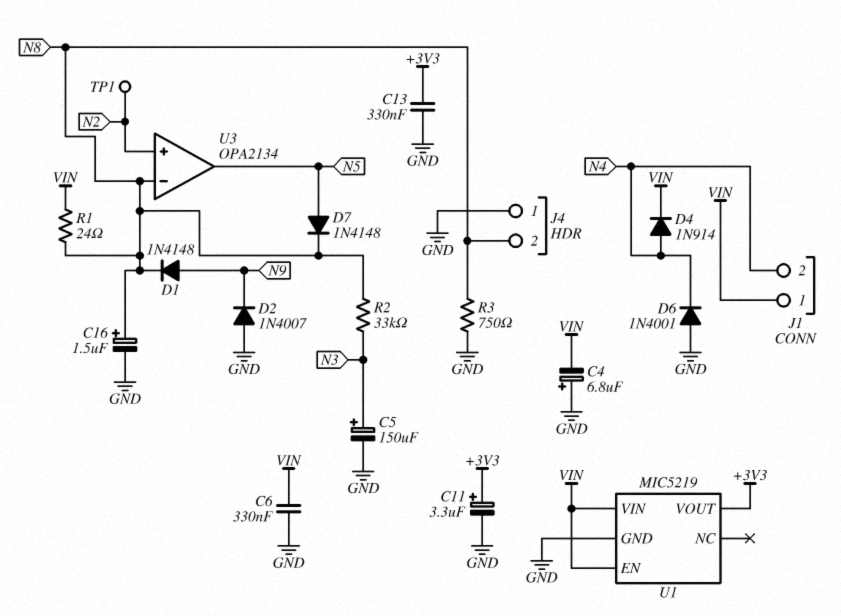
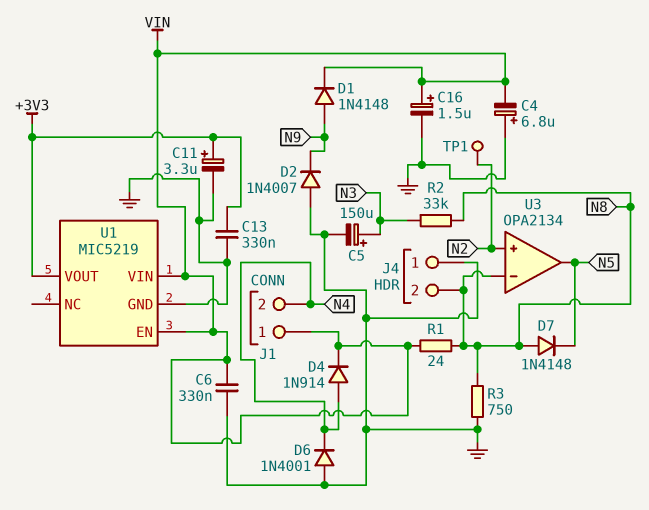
C16: 1.5uF (plus N8, minus GND) -> 1.5uF (plus VIN, minus GND)
D1: diode 1N4148 (A N9, K N8) -> diode 1N4148 (A N9, K VIN)
D7: diode 1N4148 (A N5, K N8) -> diode 1N4148 (A N8, K N5)

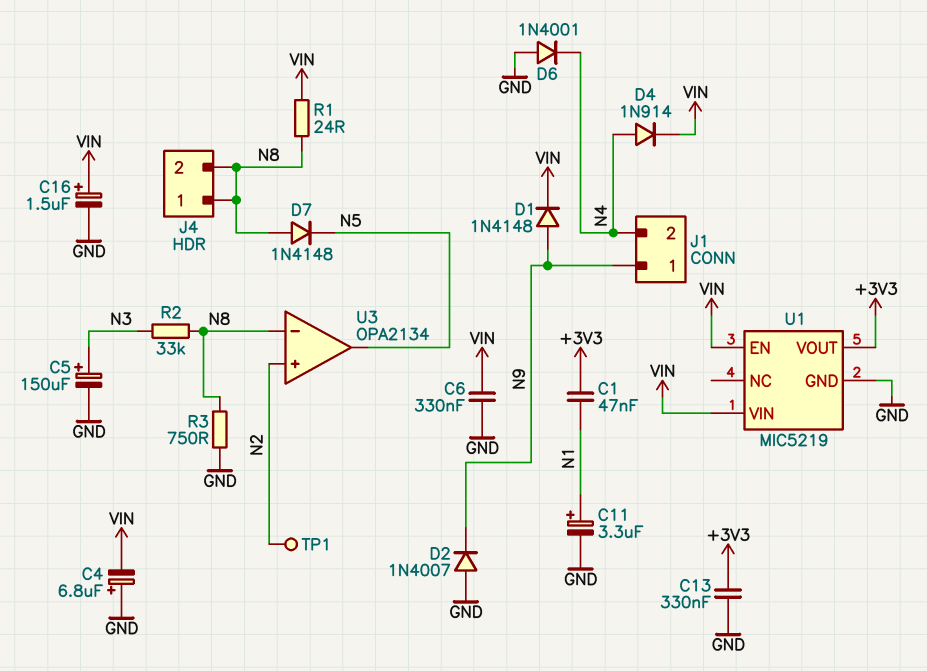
C1: none -> 47nF (+3V3, N1)
C11: 3.3uF (plus +3V3, minus GND) -> 3.3uF (plus N1, minus GND)
J1 pin 1: VIN -> N9
J4 pin 1: GND -> N8

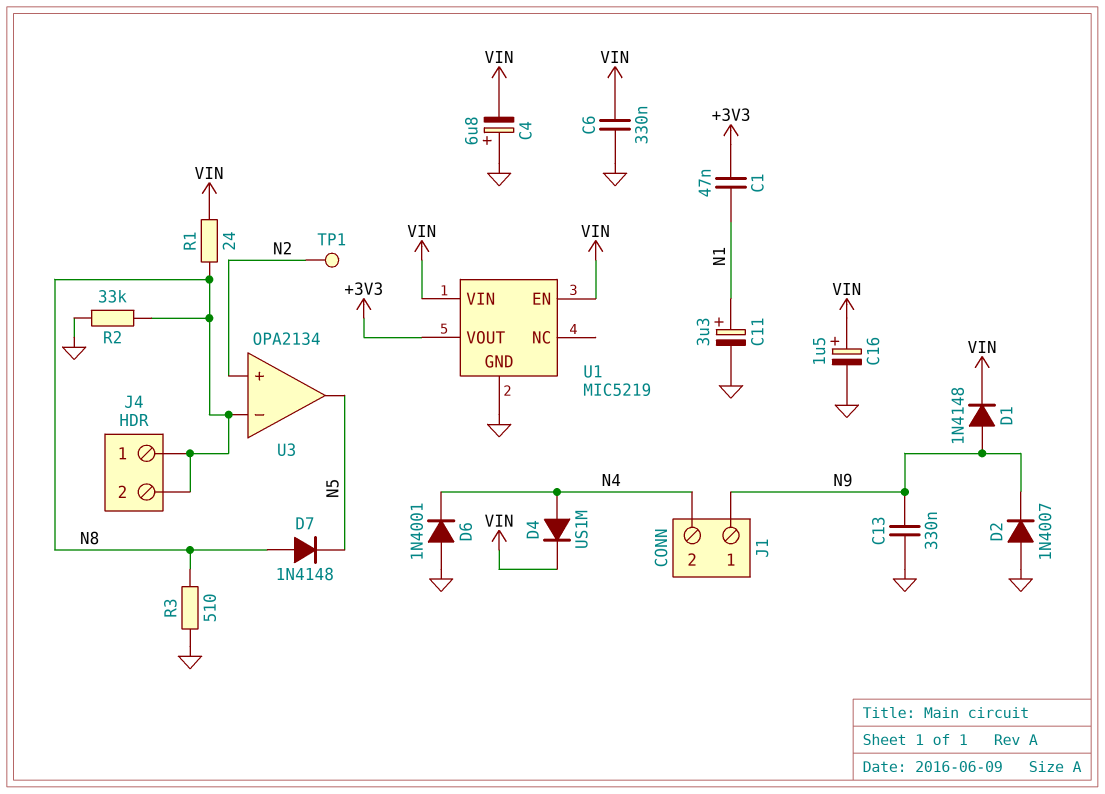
C5: 150uF (plus N3, minus GND) -> none
C13: 330nF (+3V3, GND) -> 330nF (GND, N9)
D4: diode 1N914 (A N4, K VIN) -> diode US1M (A N4, K VIN)
R2: 33k (N3, N8) -> 33k (GND, N8)
R3: 750 (GND, N8) -> 510 (GND, N8)

